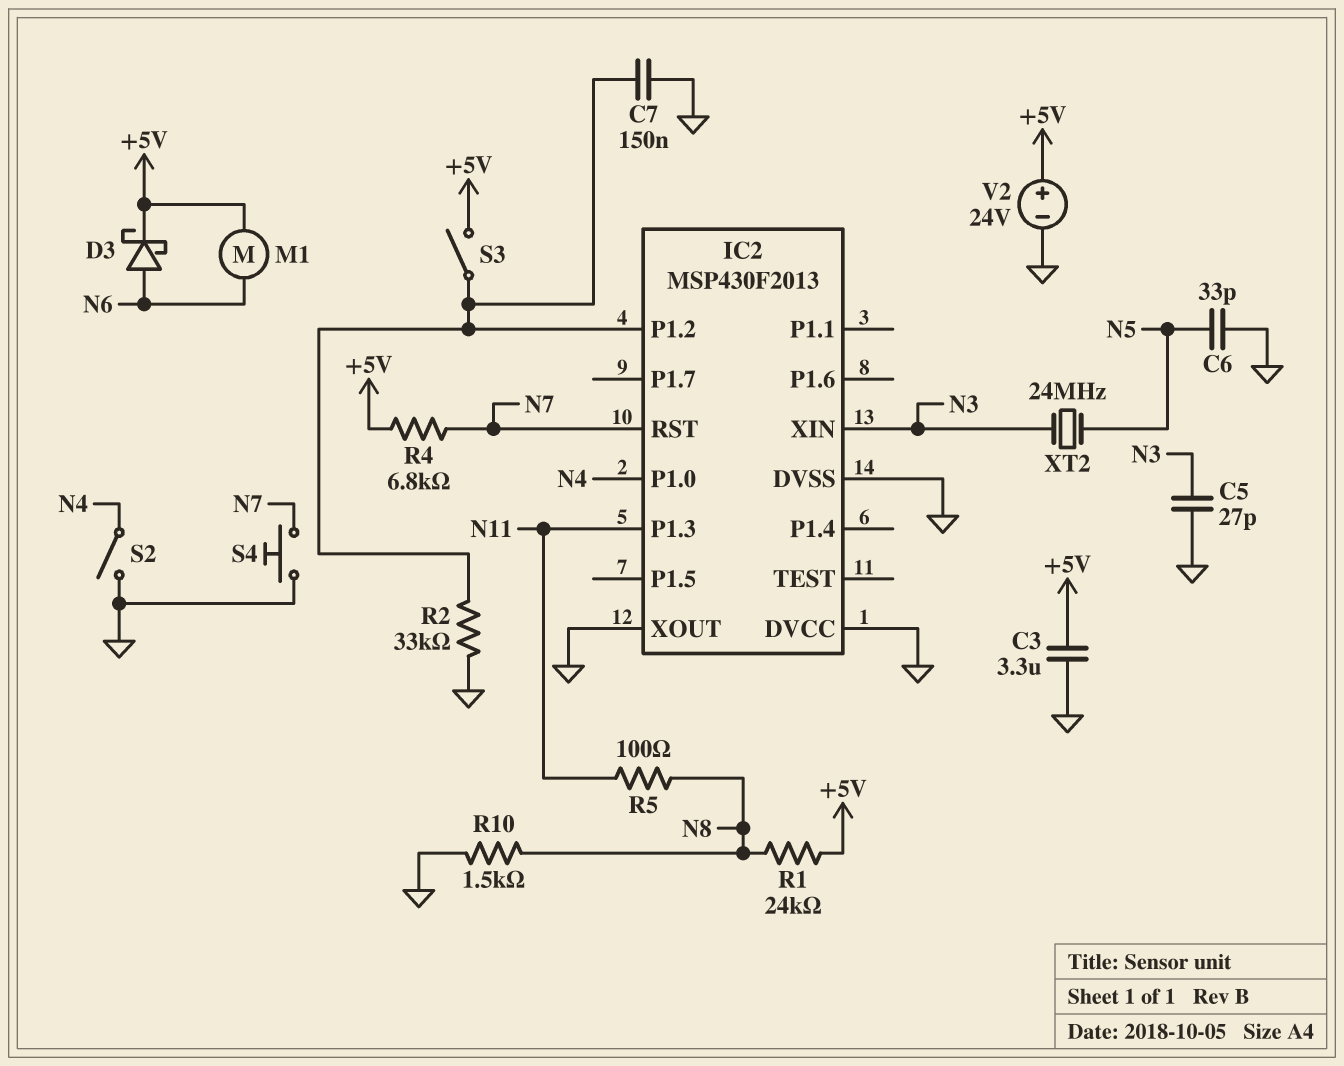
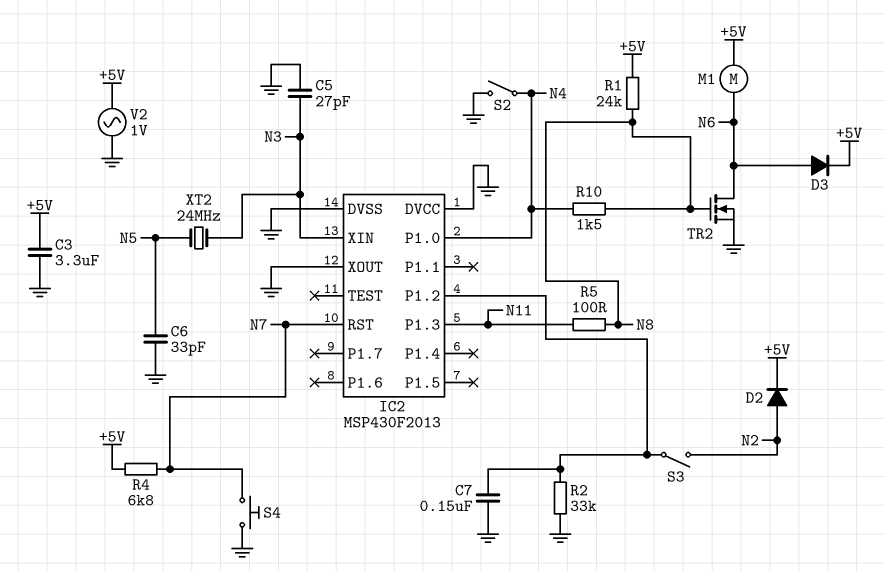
D2: none -> diode (A N2, K +5V)
D3: schottky (A N6, K +5V) -> diode (A N6, K +5V)
R10: 1.5k (GND, N8) -> 1.5k (N4, N8)
S3: switch (+5V, IC2/P1.2) -> switch (IC2/P1.2, N2)
TR2: none -> NMOS (G N8, D N6, S GND)
V2: 24V (plus +5V, minus GND) -> AC 1V (+5V, GND)

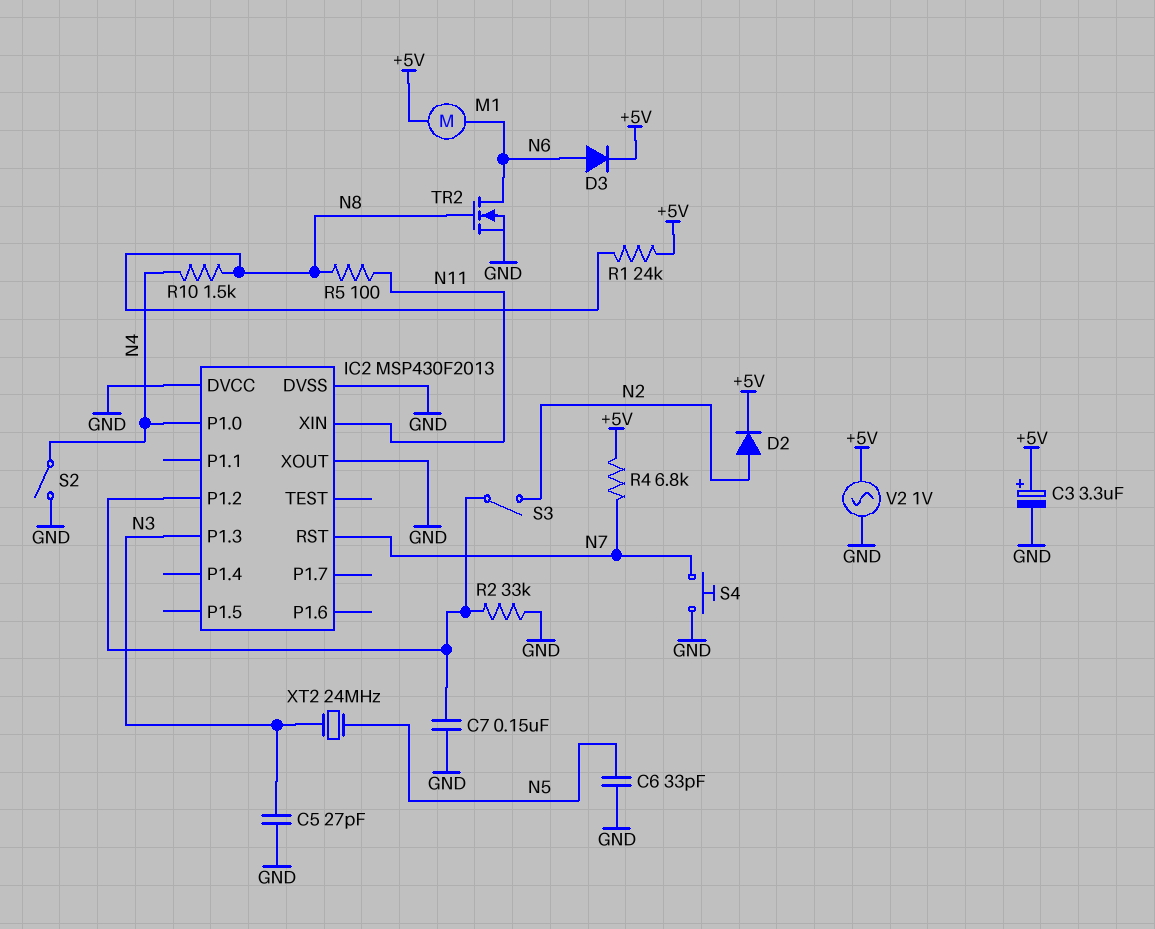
C3: 3.3uF (+5V, GND) -> 3.3uF (plus +5V, minus GND)
IC2 pin P1.3: N11 -> N3
IC2 pin XIN: N3 -> N11

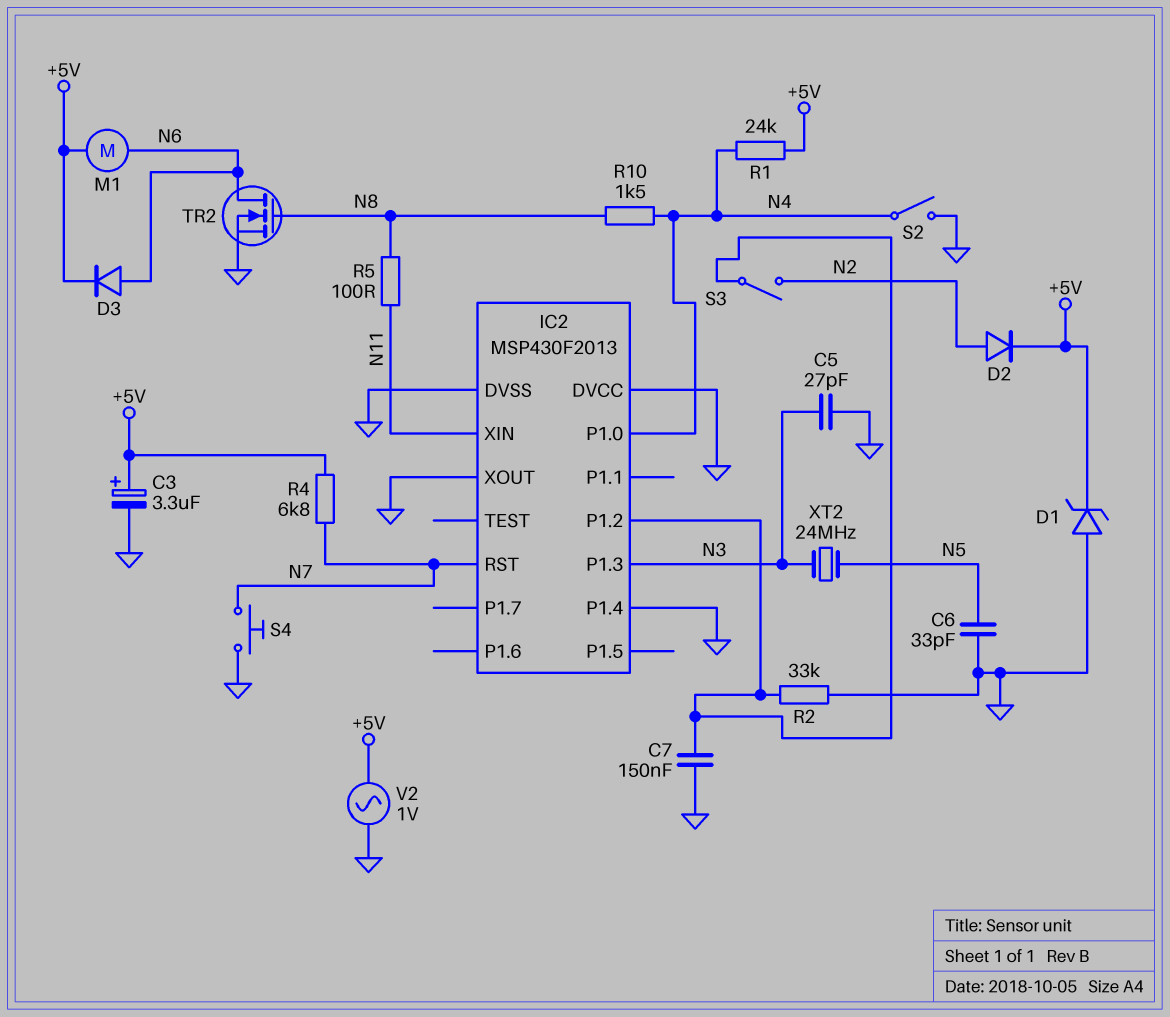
D1: none -> zener (A GND, K +5V)
IC2 pin P1.4: none -> GND
R1: 24k (+5V, N8) -> 24k (+5V, N4)

